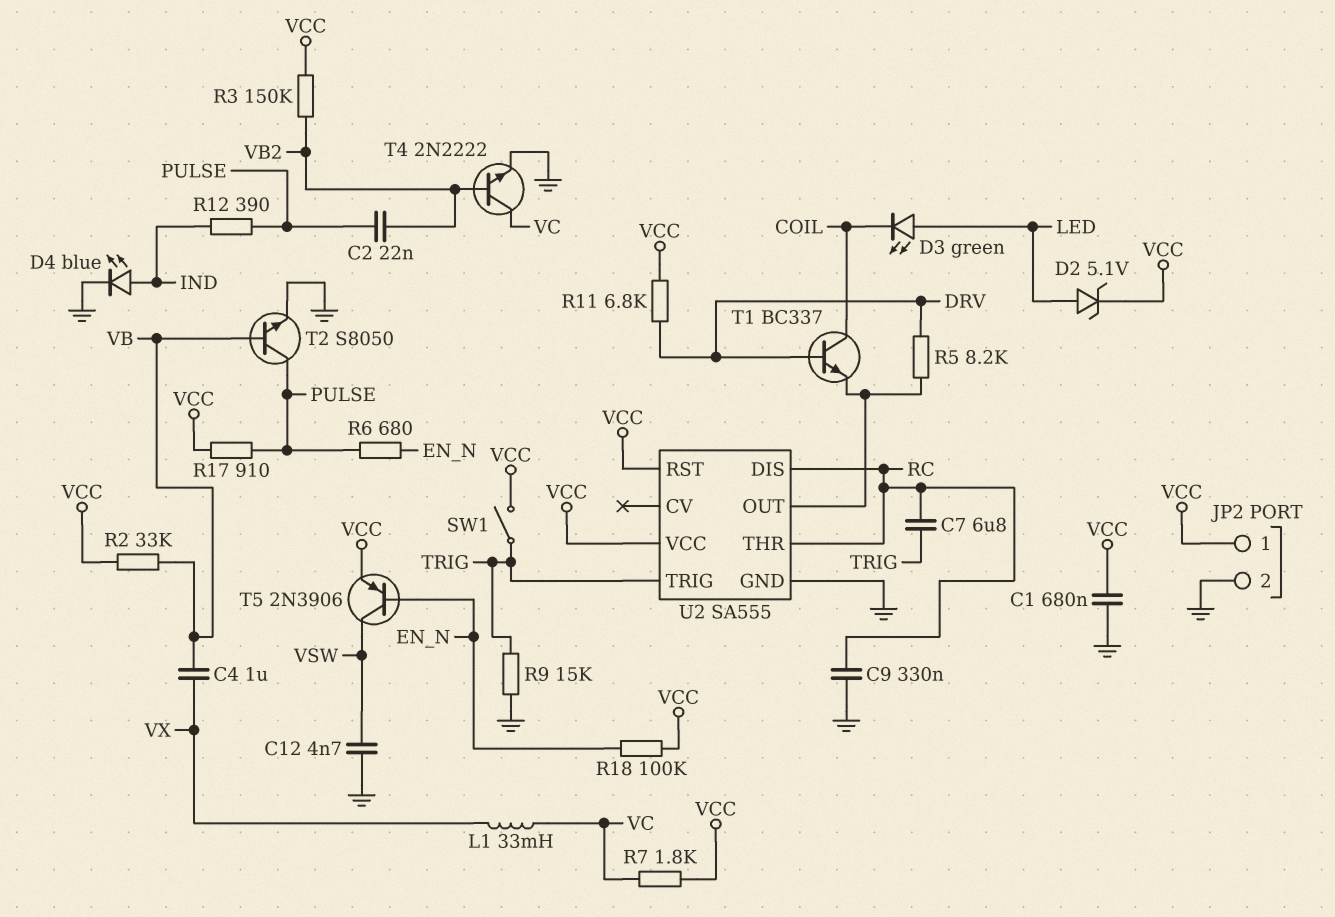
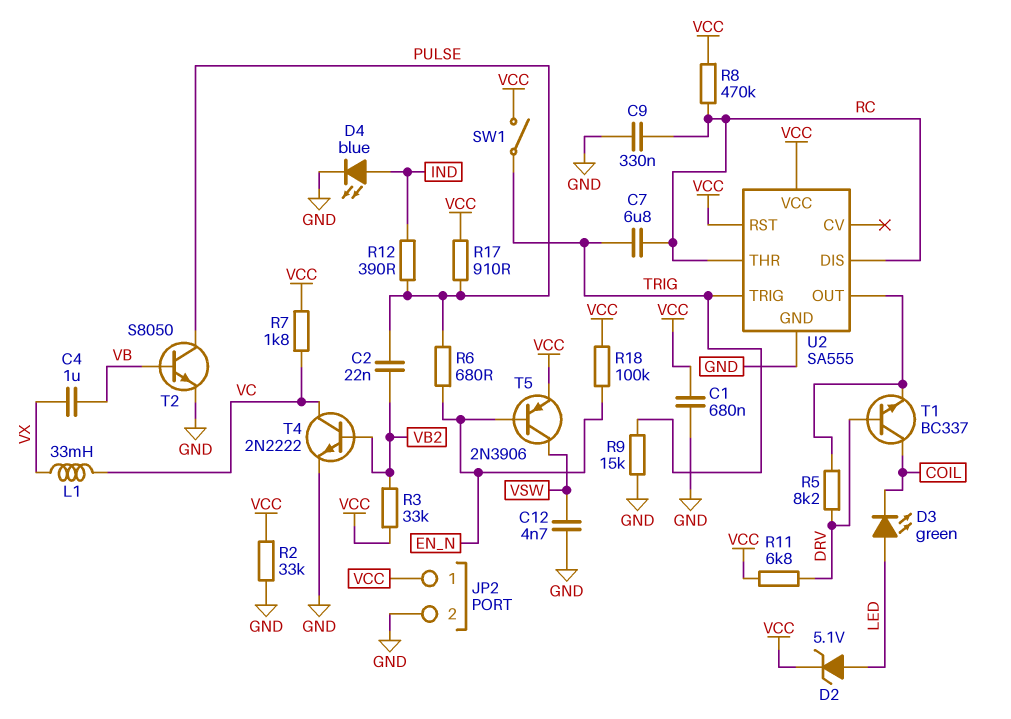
R2: 33k (VB, VCC) -> 33k (GND, VCC)
R3: 150k (VB2, VCC) -> 33k (VB2, VCC)
R8: none -> 470k (RC, VCC)

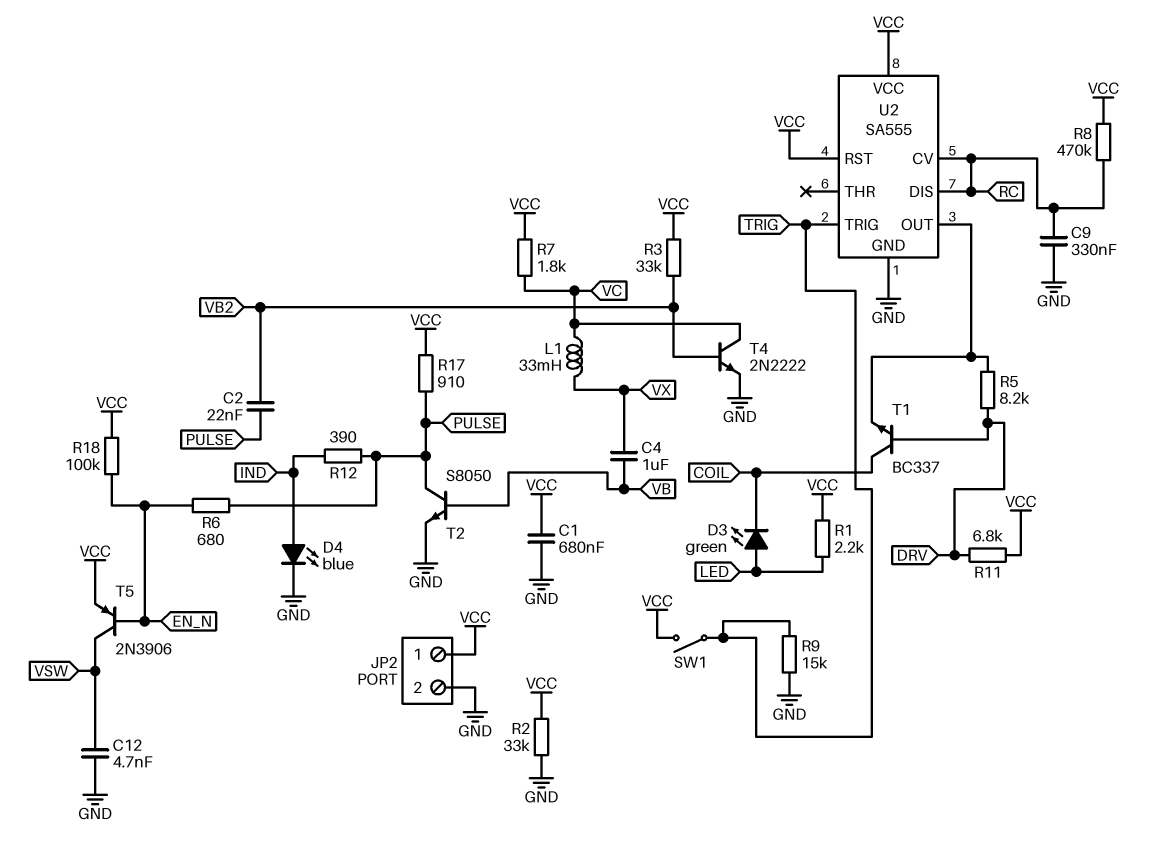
C7: 6.8uF (RC, TRIG) -> none
D2: zener 5.1V (A LED, K VCC) -> none
R1: none -> 2.2k (LED, VCC)
U2 pin CV: none -> RC
U2 pin THR: RC -> none

